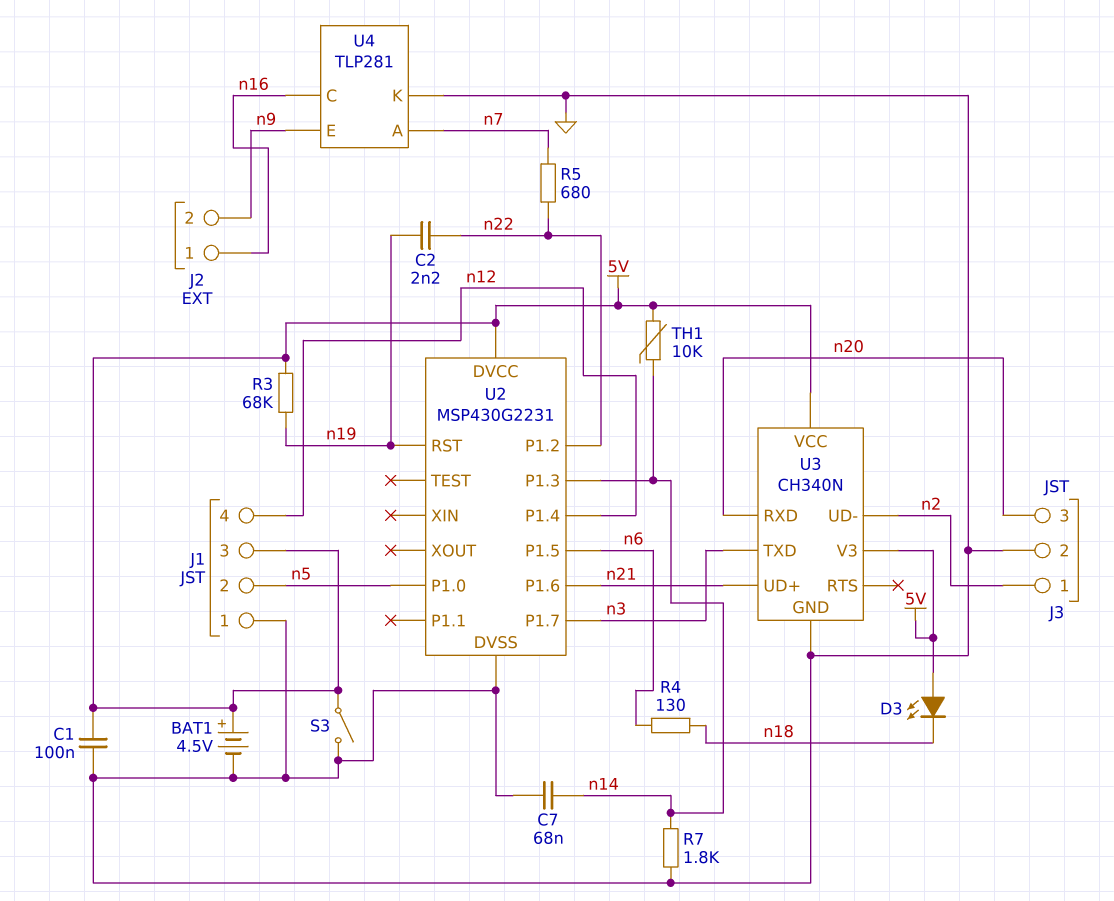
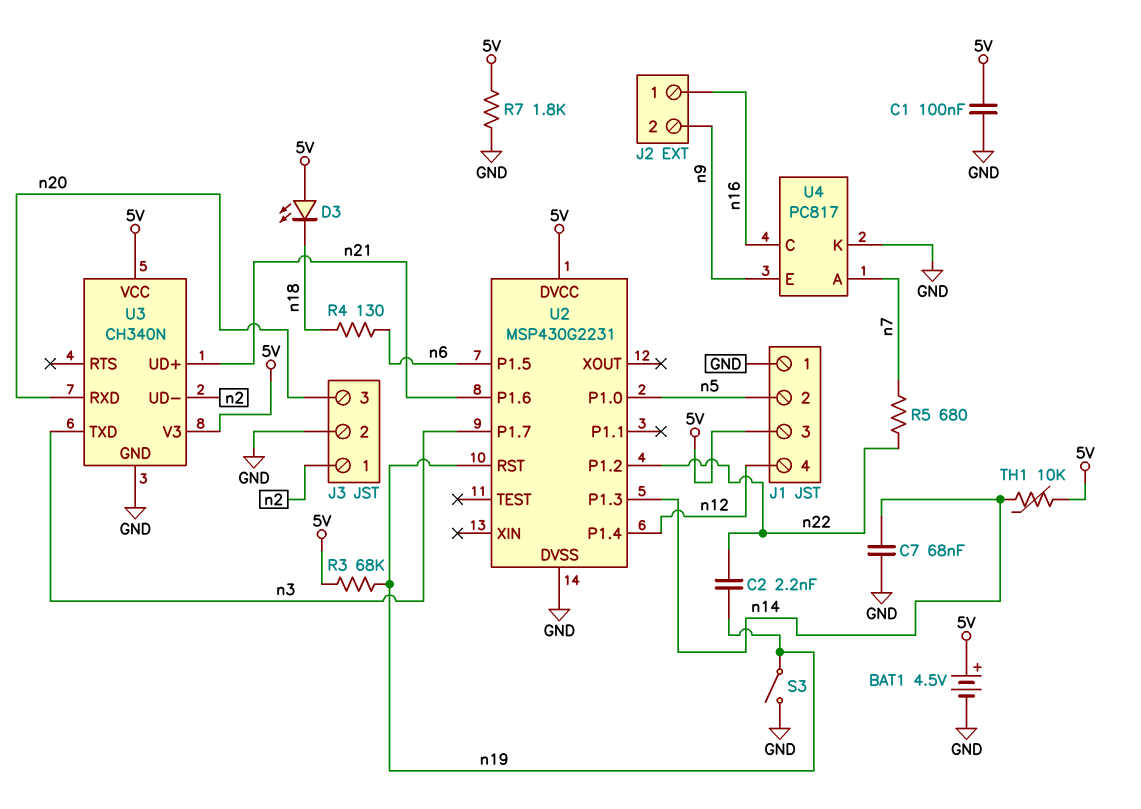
R7: 1.8k (GND, n14) -> 1.8k (5V, GND)
S3: switch (5V, GND) -> switch (GND, n19)
U4: TLP281 -> PC817

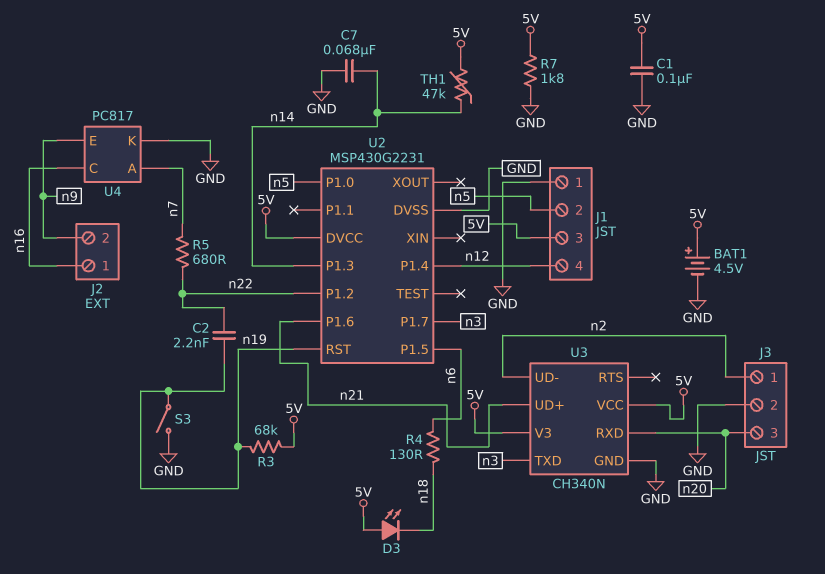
TH1: 10k (5V, n14) -> 47k (5V, n14)

